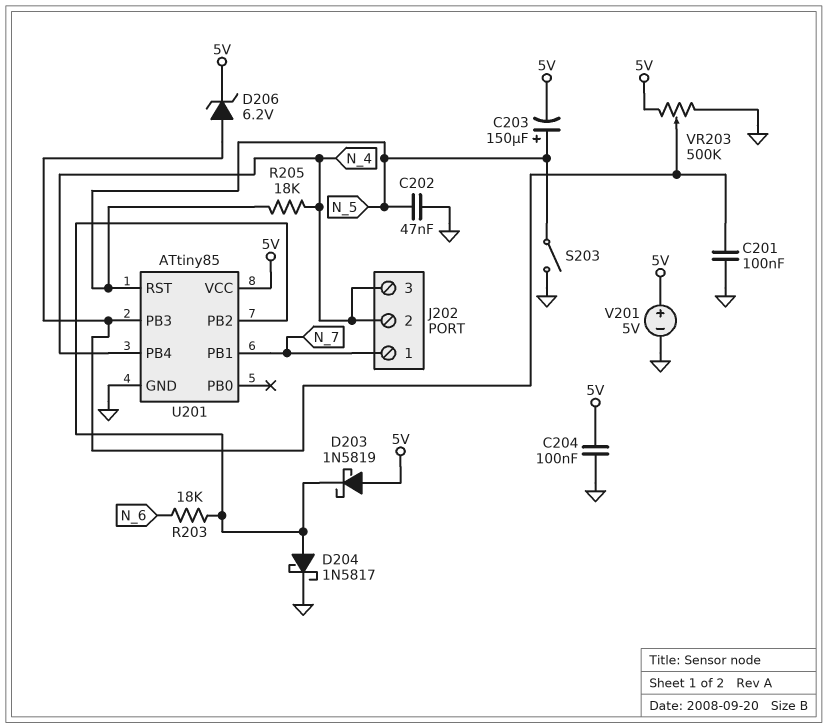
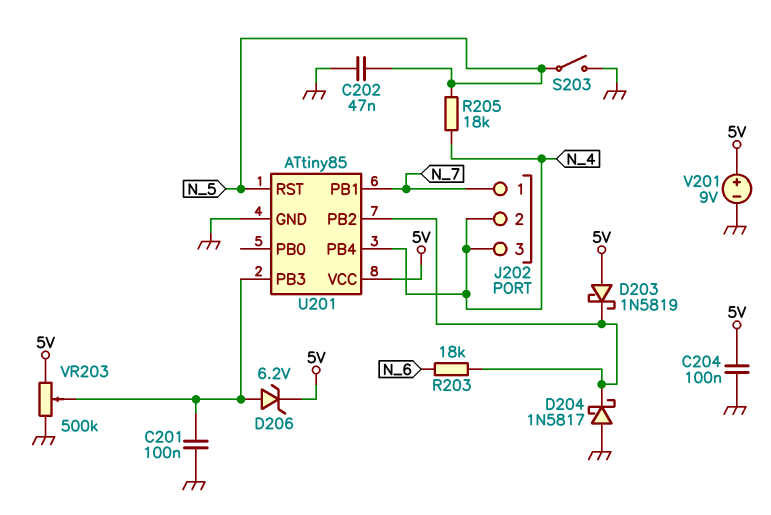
C203: 150uF (plus N_5, minus 5V) -> none
D204: schottky 1N5817 (A U201/PB2, K GND) -> schottky 1N5817 (A GND, K U201/PB2)
V201: 5V (plus 5V, minus GND) -> 9V (plus 5V, minus GND)

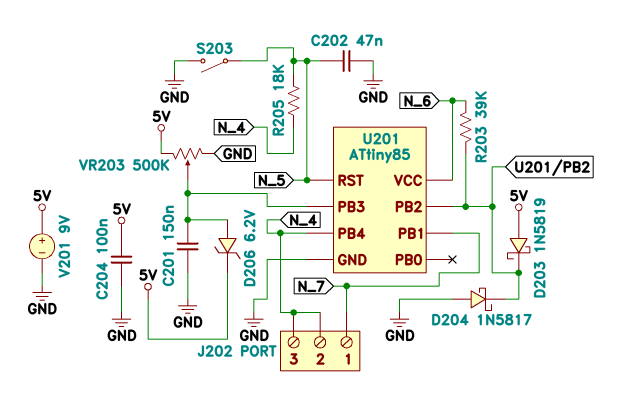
C201: 100nF (GND, U201/PB3) -> 150nF (GND, U201/PB3)
R203: 18k (N_6, U201/PB2) -> 39k (N_6, U201/PB2)
U201 pin VCC: 5V -> N_6

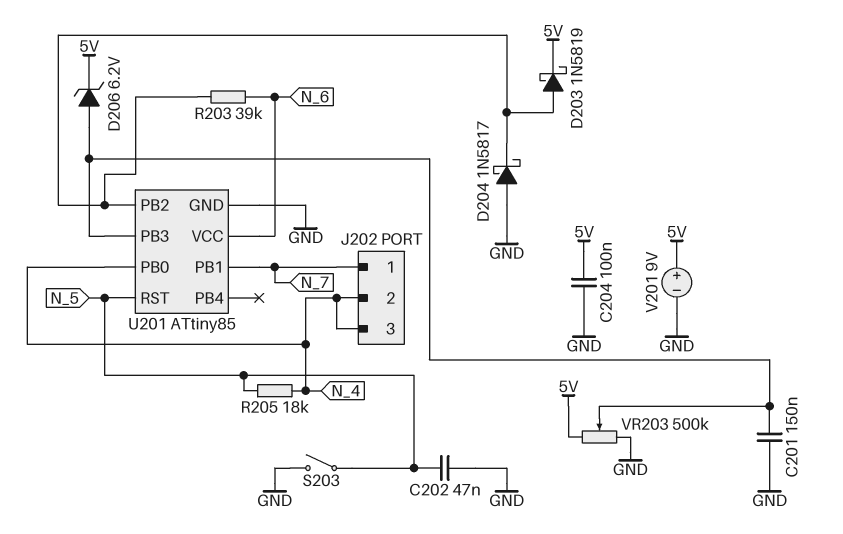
D203: schottky 1N5819 (A 5V, K U201/PB2) -> schottky 1N5819 (A U201/PB2, K 5V)
U201 pin PB0: none -> N_4
U201 pin PB4: N_4 -> none

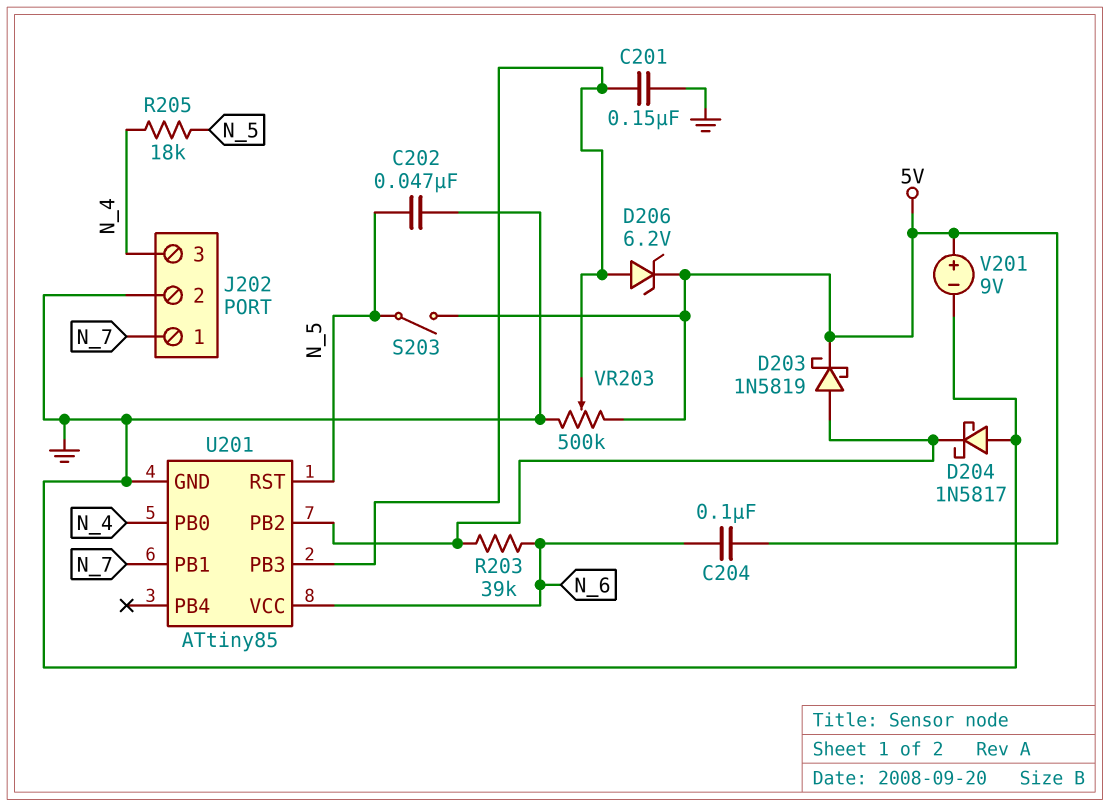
C204: 100nF (5V, GND) -> 100nF (5V, N_6)
J202 pin 2: N_4 -> GND
S203: switch (GND, N_5) -> switch (5V, N_5)

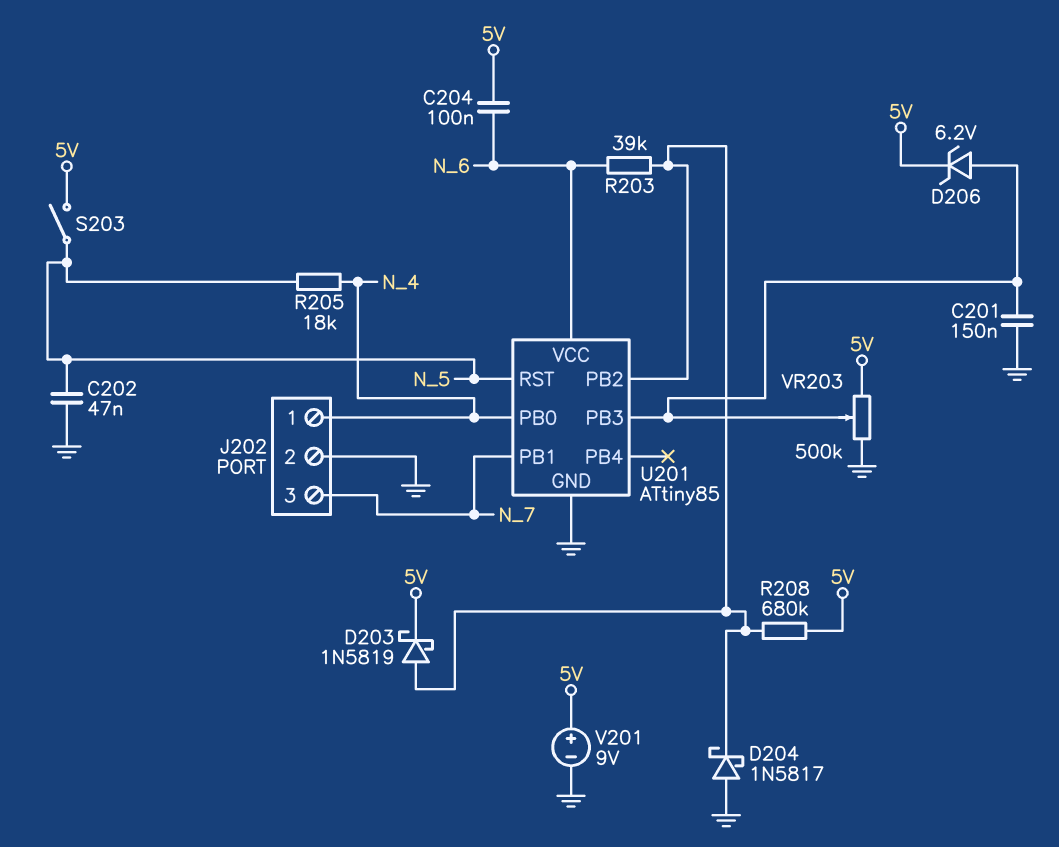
J202 pin 1: N_7 -> N_4
J202 pin 3: N_4 -> N_7
R208: none -> 680k (5V, U201/PB2)

